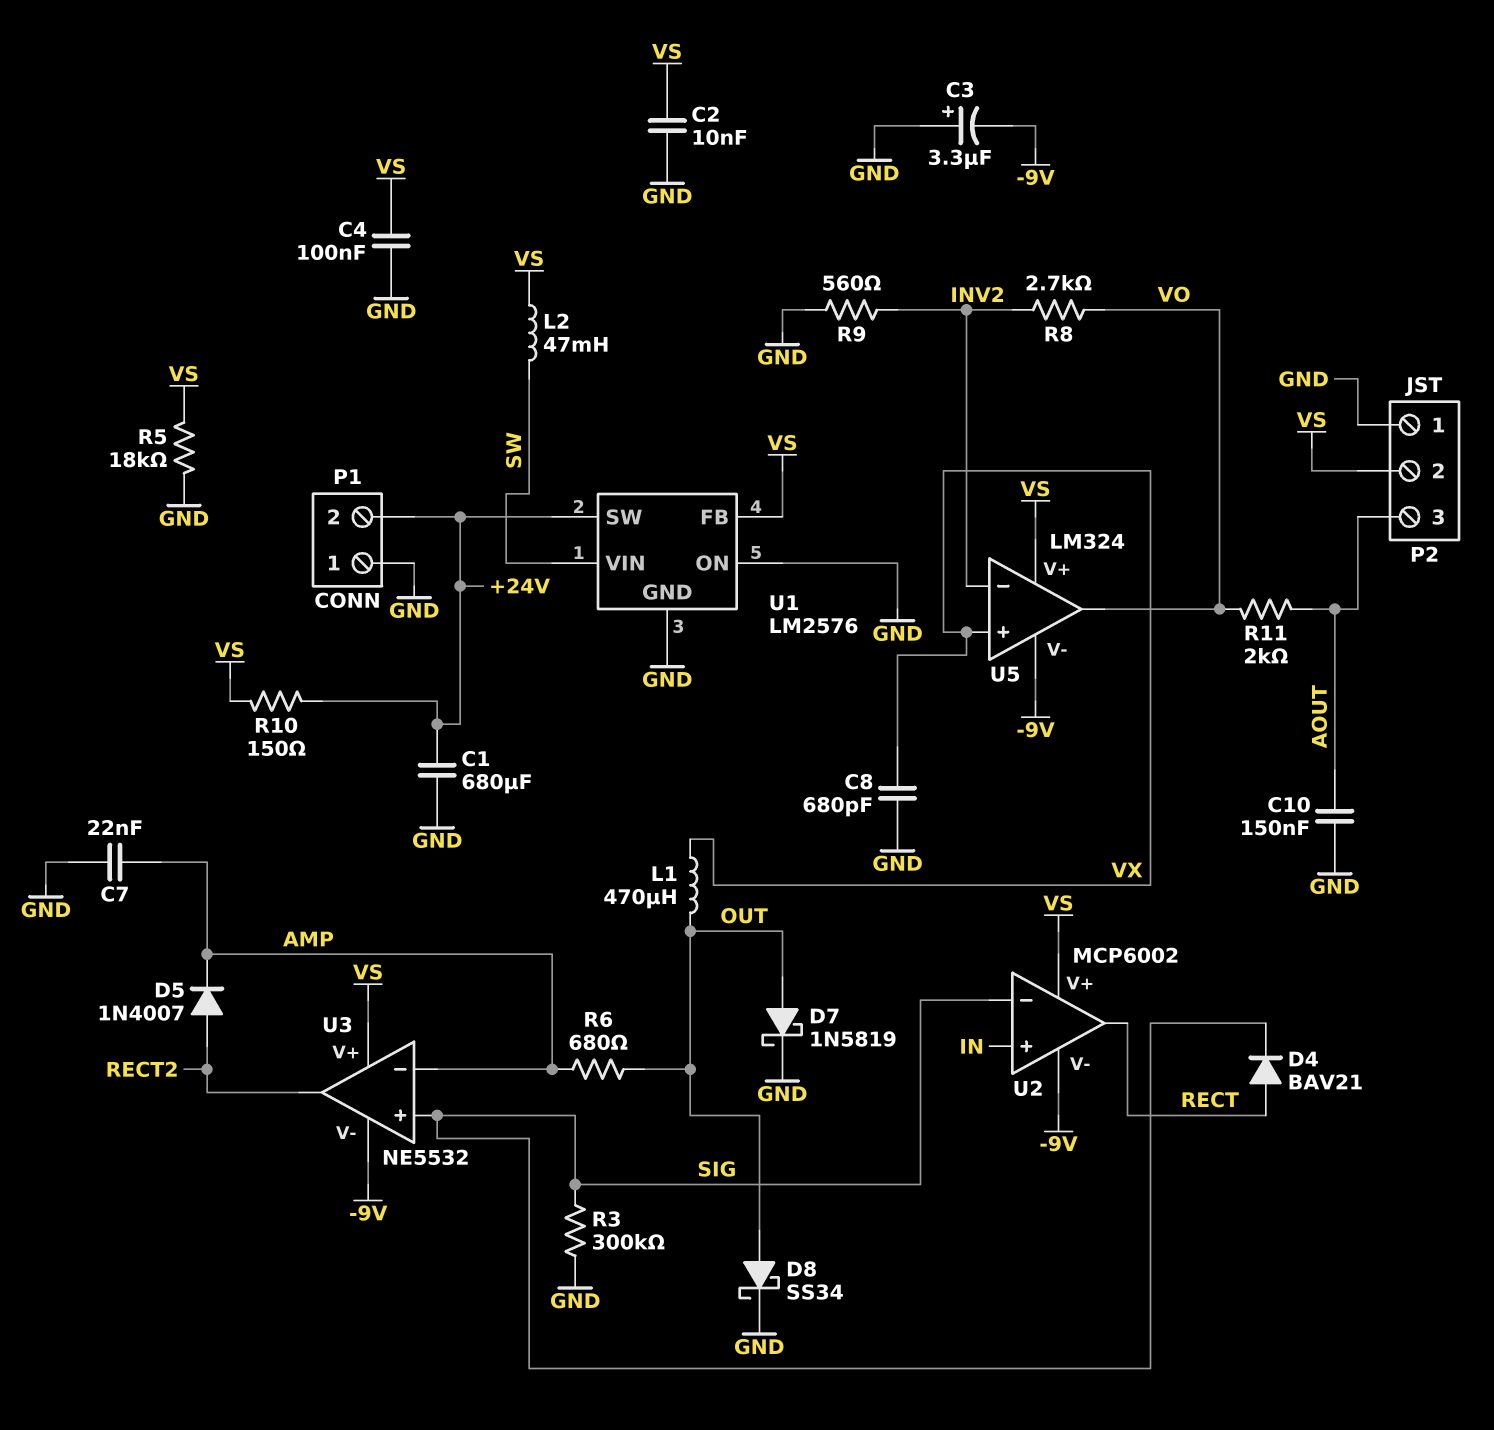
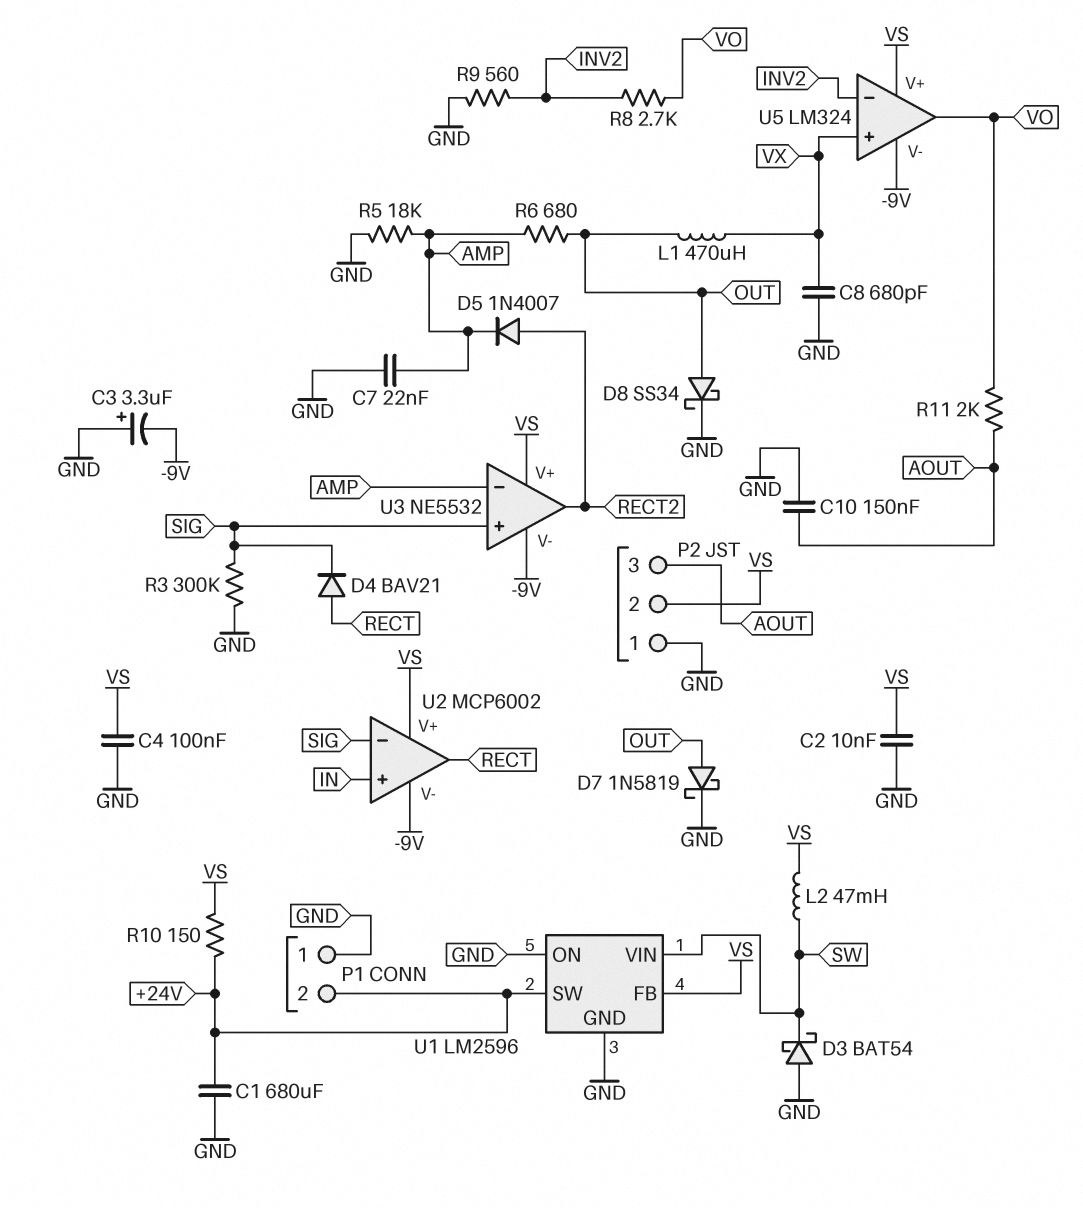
D3: none -> schottky BAT54 (A GND, K SW)
R5: 18k (GND, VS) -> 18k (AMP, GND)
U1: LM2576 -> LM2596

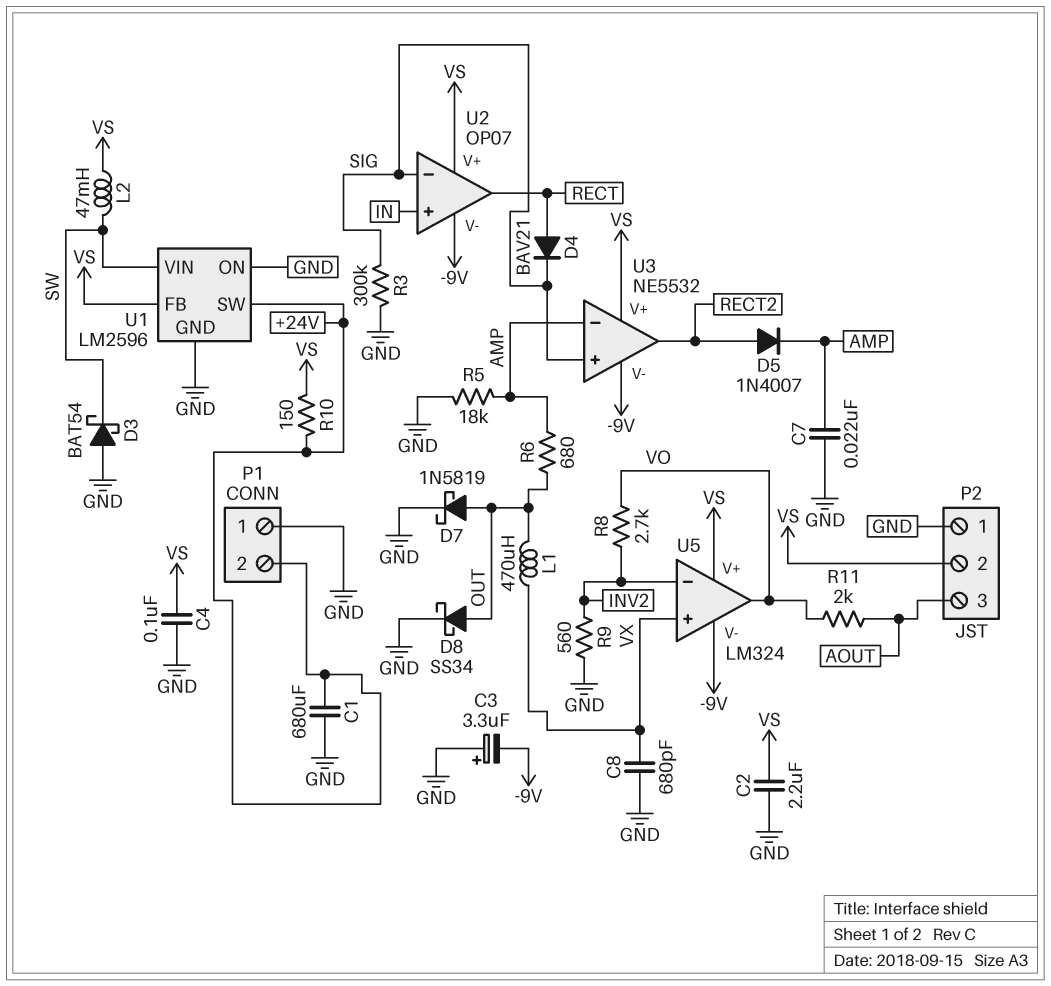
C2: 10nF (GND, VS) -> 2.2uF (GND, VS)
C10: 150nF (AOUT, GND) -> none
U2: MCP6002 -> OP07

